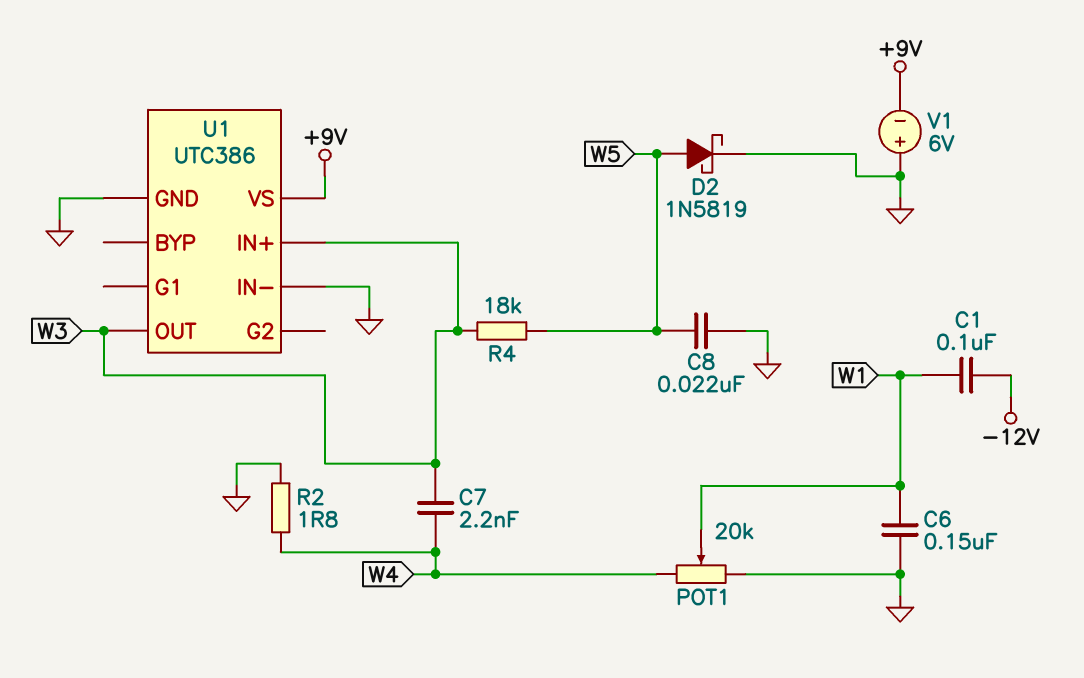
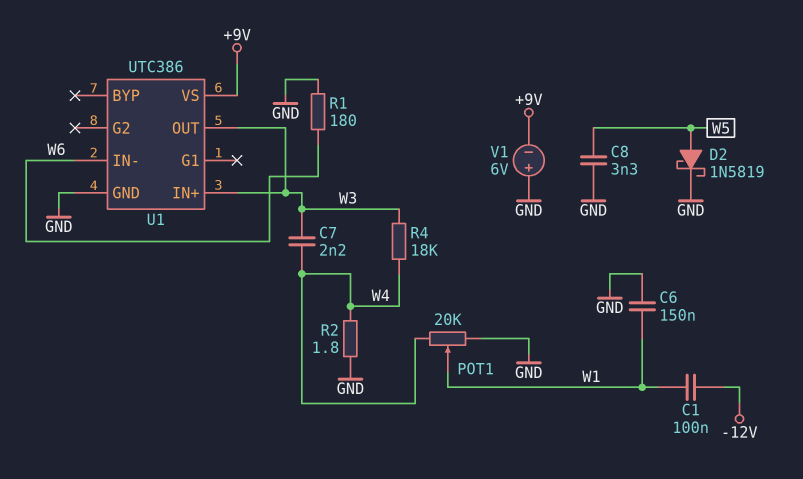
C8: 22nF (GND, W5) -> 3.3nF (GND, W5)
R1: none -> 180 (GND, W6)
R4: 18k (W3, W5) -> 18k (W3, W4)
U1 pin IN-: GND -> W6

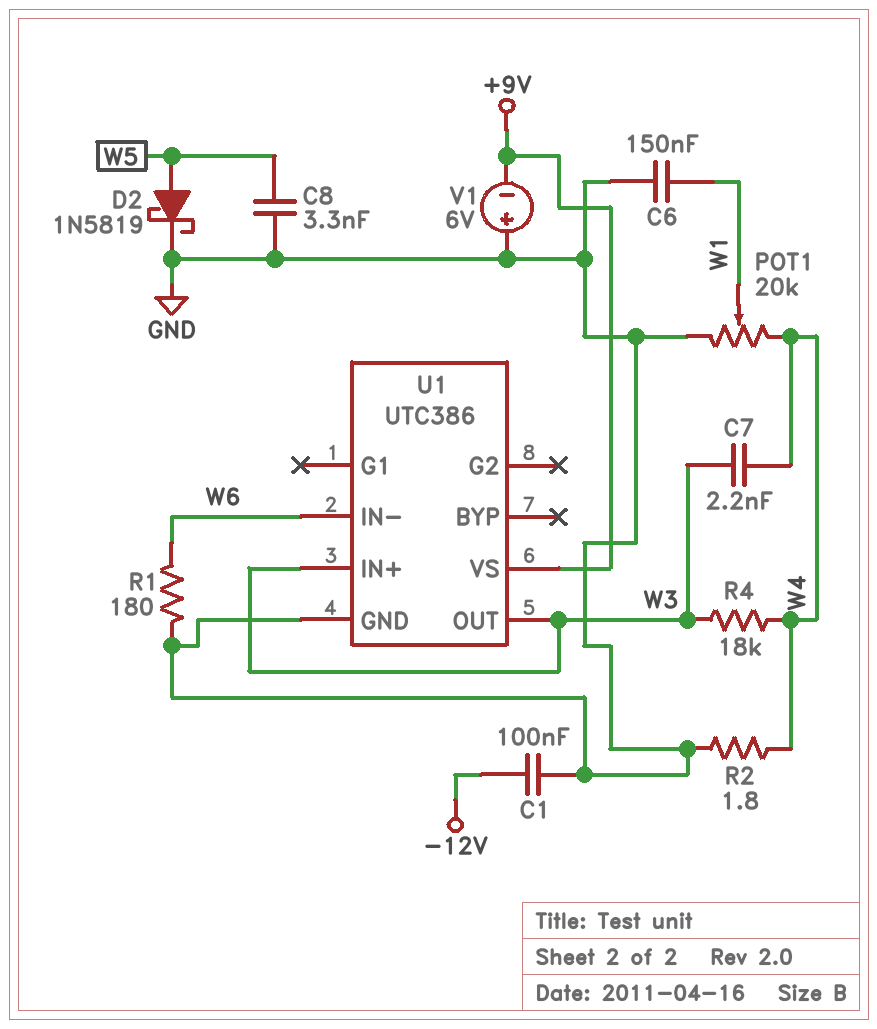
C1: 100nF (-12V, W1) -> 100nF (-12V, GND)

